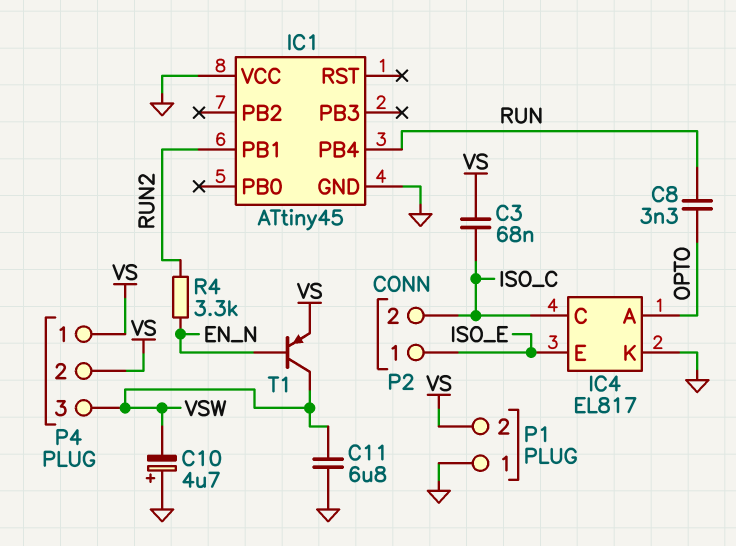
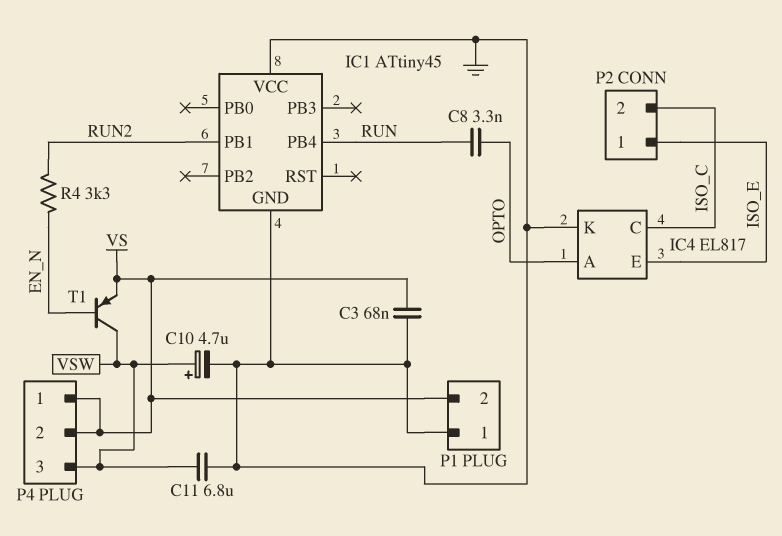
C3: 68nF (ISO_C, VS) -> 68nF (GND, VS)
C10: 4.7uF (plus GND, minus VSW) -> 4.7uF (plus VSW, minus GND)

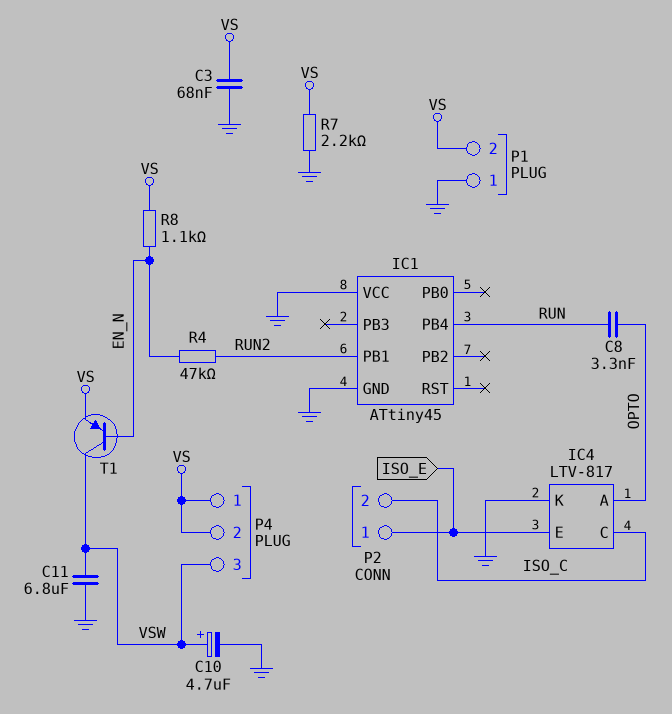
IC4: EL817 -> LTV-817
R4: 3.3k (EN_N, RUN2) -> 47k (EN_N, RUN2)
R7: none -> 2.2k (GND, VS)
R8: none -> 1.1k (EN_N, VS)

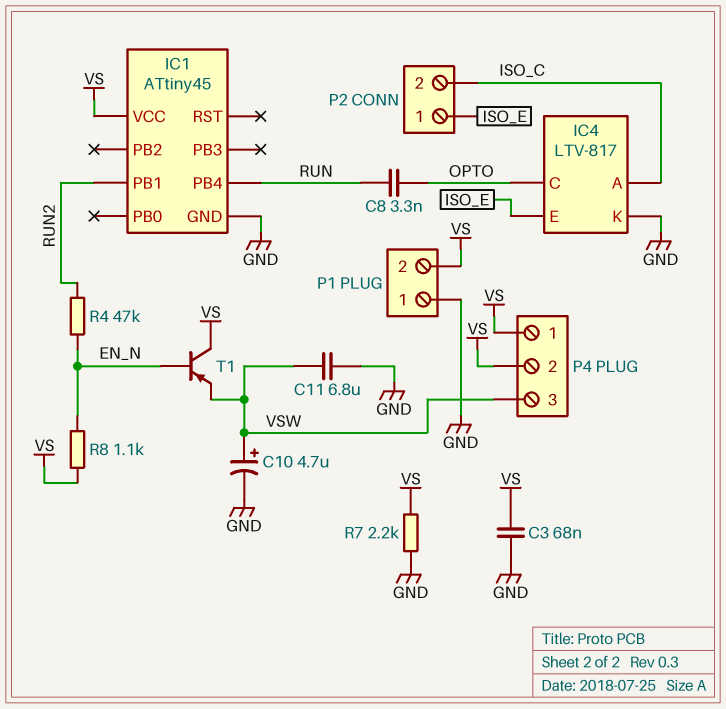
IC1 pin VCC: GND -> VS
IC4 pin A: OPTO -> ISO_C
IC4 pin C: ISO_C -> OPTO
T1: PNP (B EN_N, C VSW, E VS) -> PNP (B EN_N, C VS, E VSW)

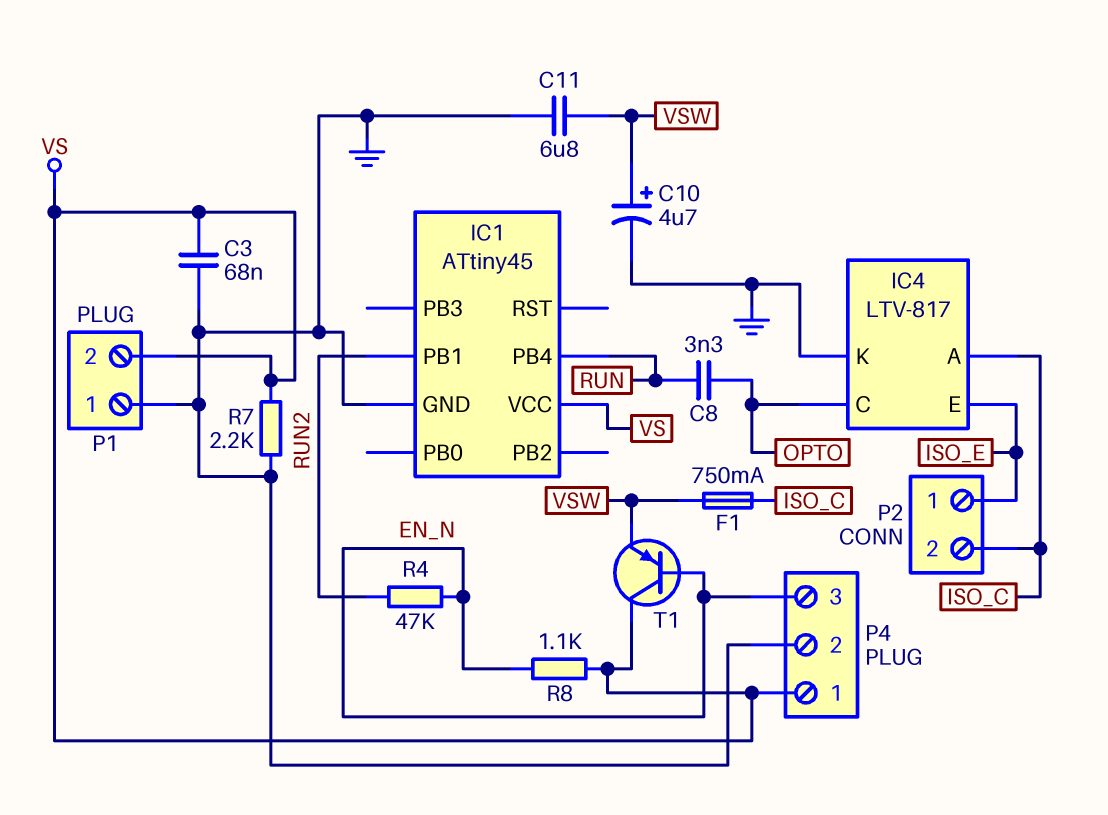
F1: none -> 750mA (ISO_C, VSW)
P4 pin 2: VS -> GND
P4 pin 3: VSW -> EN_N

